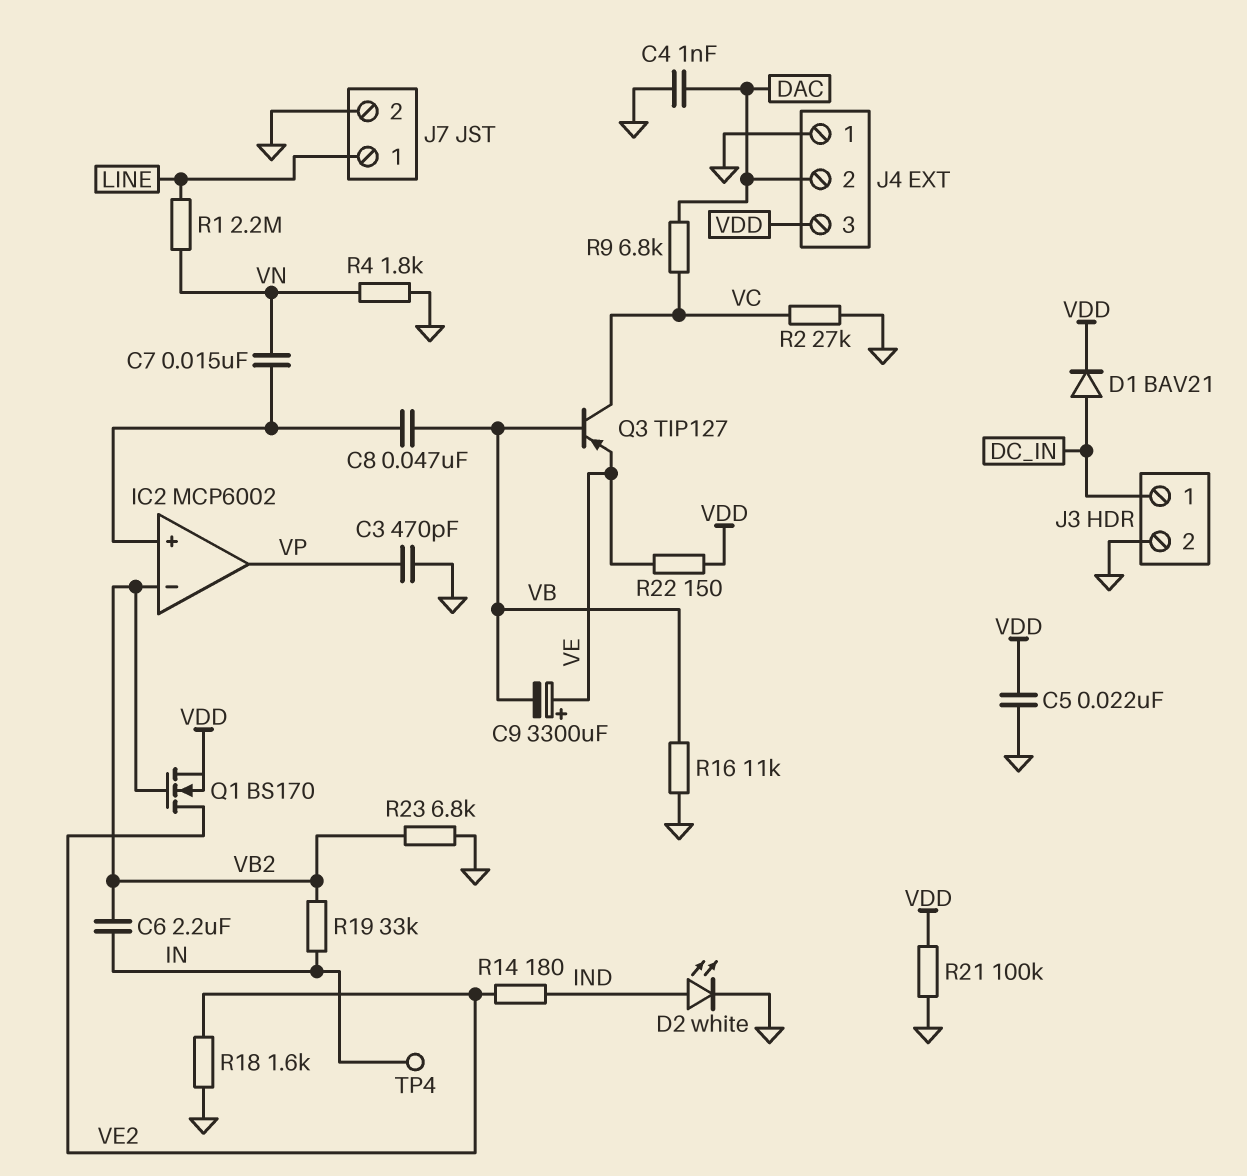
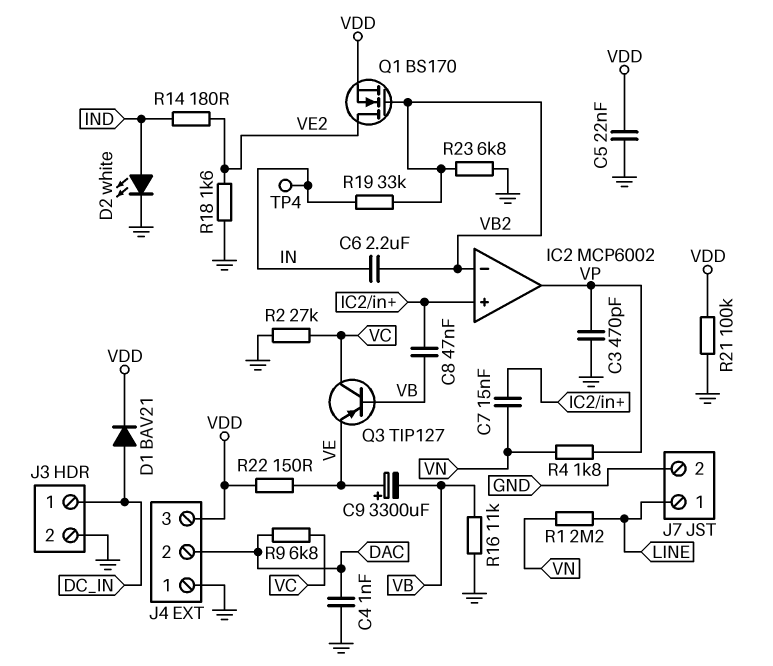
R4: 1.8k (GND, VN) -> 1.8k (VN, VP)

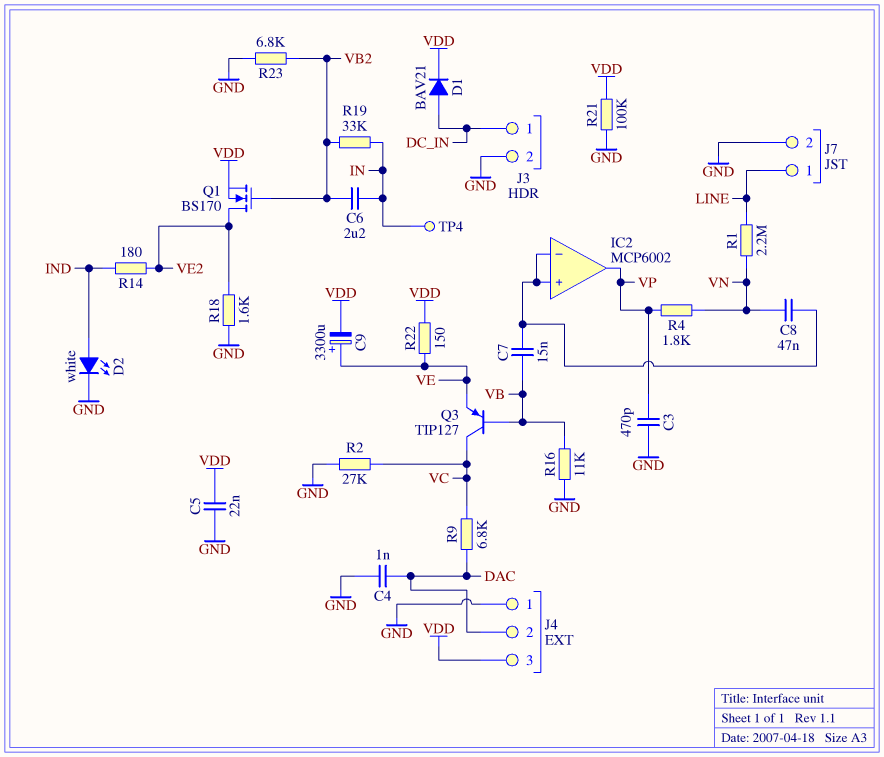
C7: 15nF (IC2/in+, VN) -> 15nF (IC2/in+, VB)
C8: 47nF (IC2/in+, VB) -> 47nF (IC2/in+, VN)
C9: 3300uF (plus VE, minus VB) -> 3300uF (plus VE, minus VDD)
IC2 pin in-: VB2 -> IC2/in+

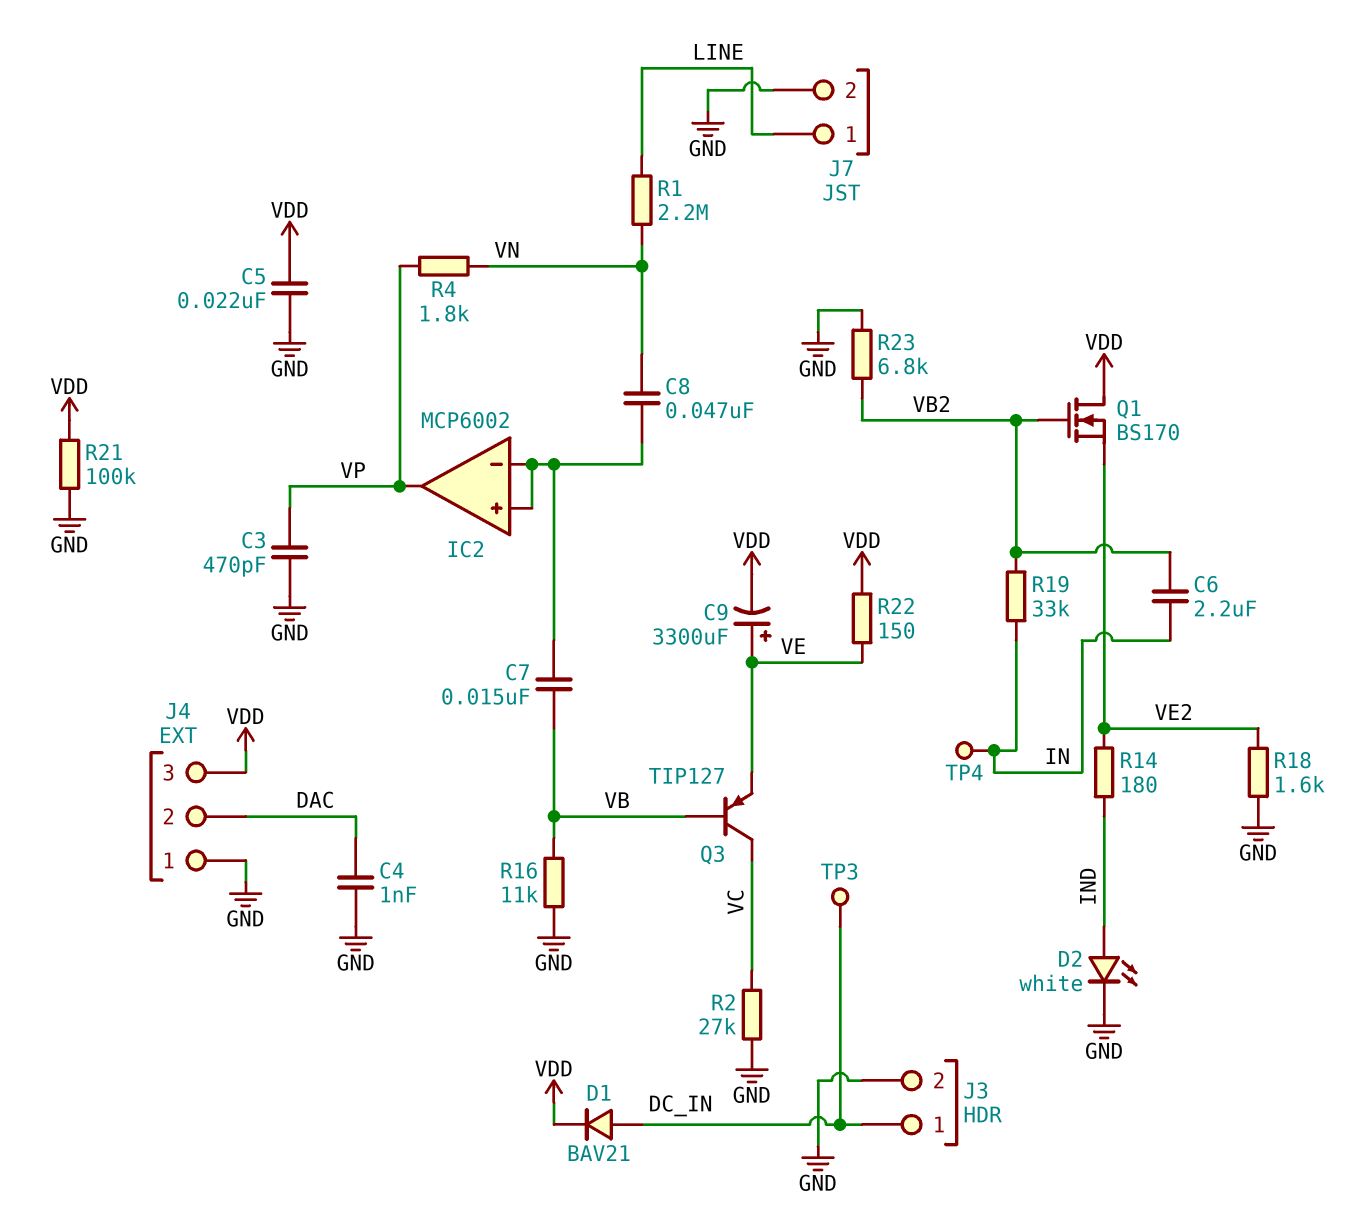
Q1: NMOS BS170 (G VB2, D VE2, S VDD) -> NMOS BS170 (G VB2, D VDD, S VE2)
R9: 6.8k (DAC, VC) -> none
TP3: none -> test point (DC_IN)

